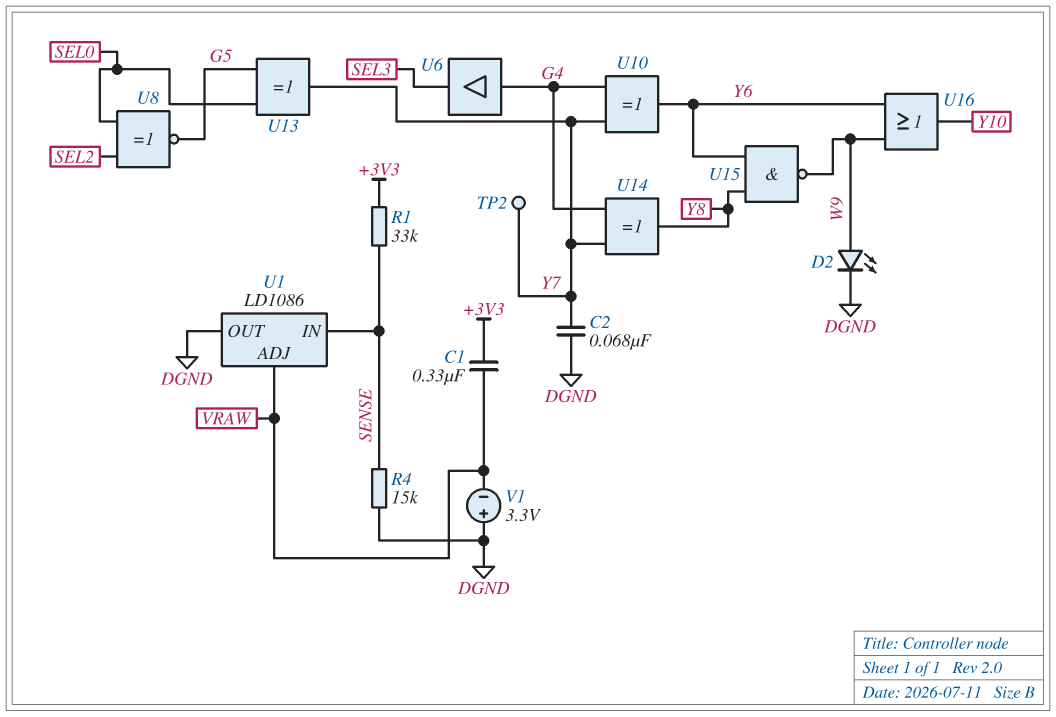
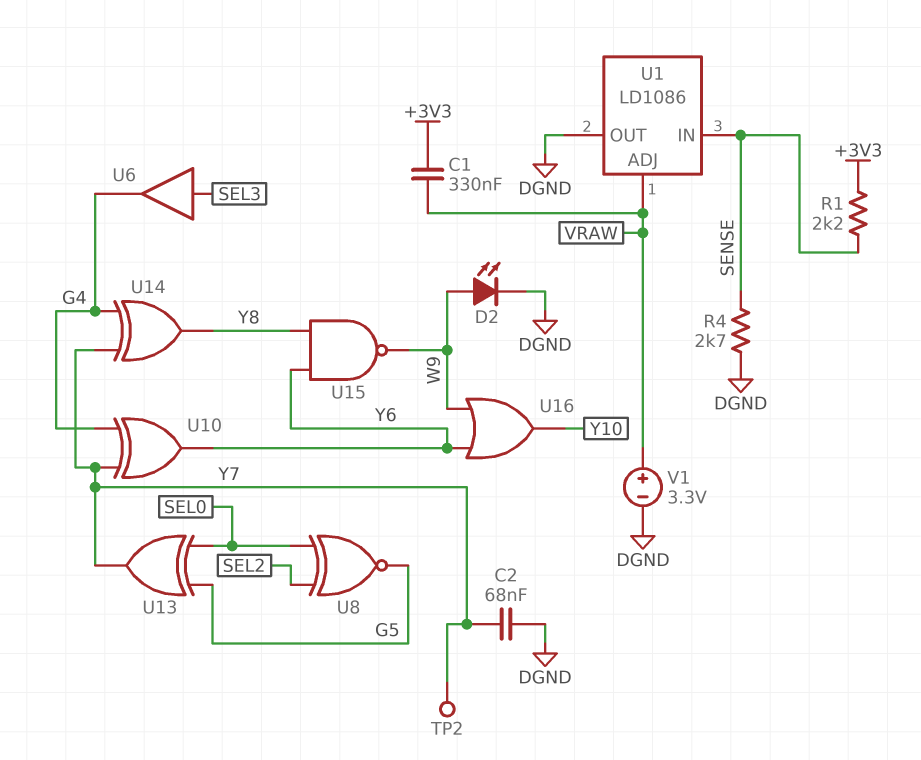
R1: 33k (+3V3, SENSE) -> 2.2k (+3V3, SENSE)
R4: 15k (DGND, SENSE) -> 2.7k (DGND, SENSE)
U6: buffer (in G4, out SEL3) -> buffer (in SEL3, out G4)
V1: 3.3V (plus DGND, minus VRAW) -> 3.3V (plus VRAW, minus DGND)

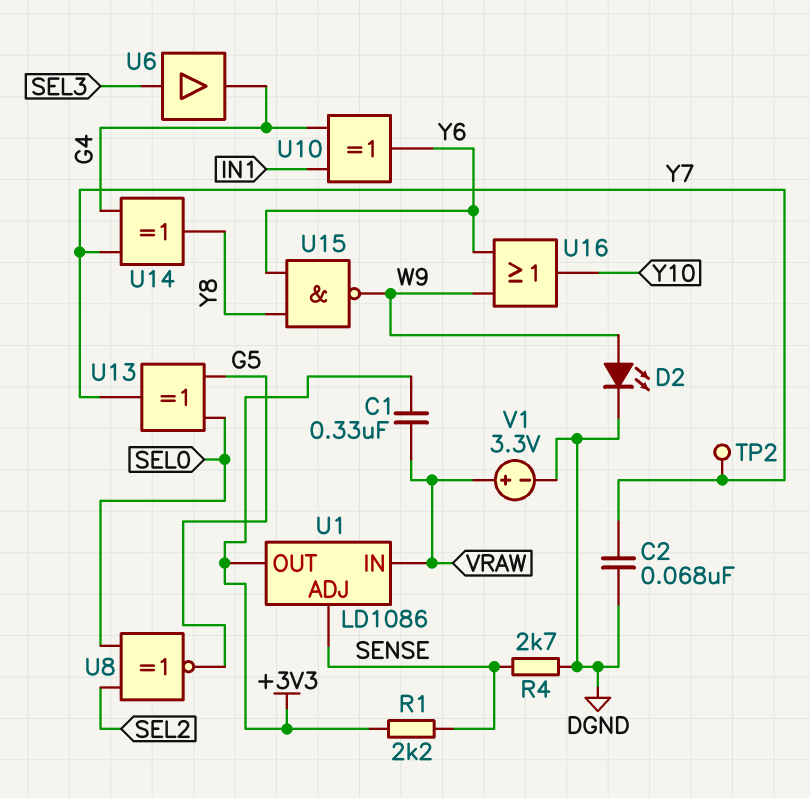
U1 pin ADJ: VRAW -> SENSE
U1 pin IN: SENSE -> VRAW
U1 pin OUT: DGND -> +3V3
U10: XOR (in G4, in Y7, out Y6) -> XOR (in G4, in IN1, out Y6)

